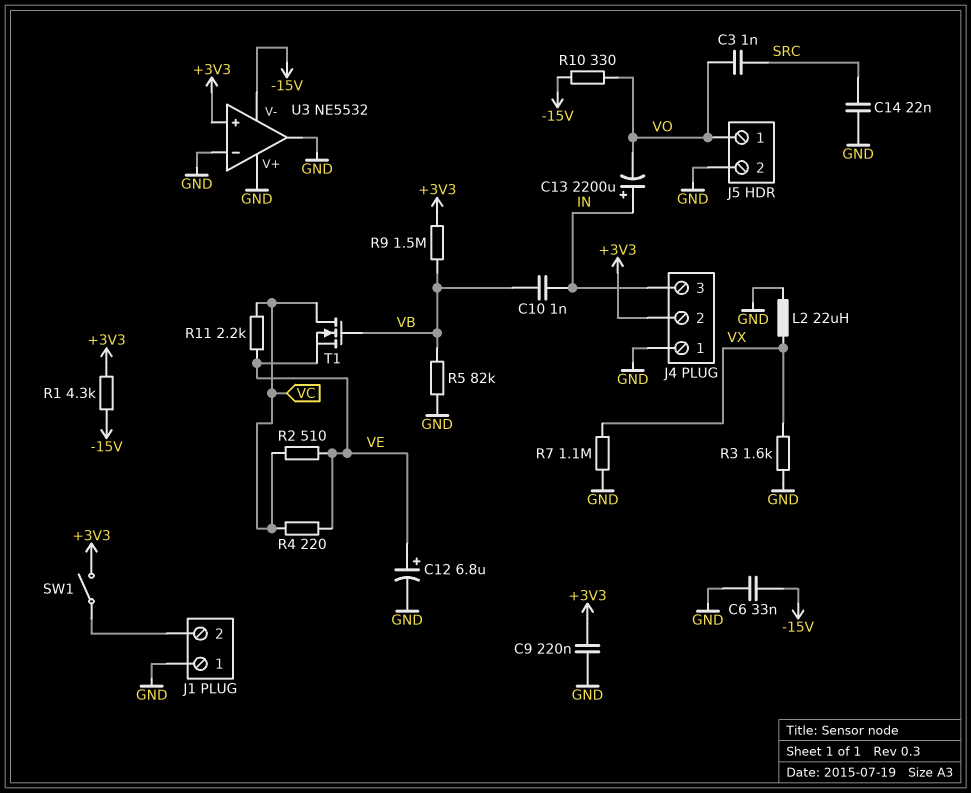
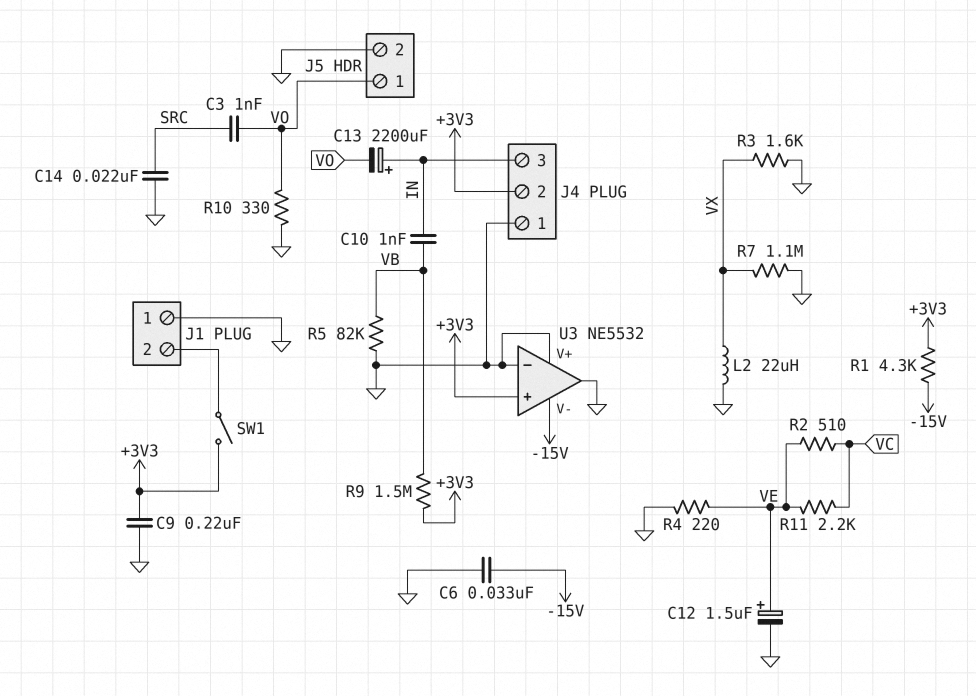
C12: 6.8uF (plus VE, minus GND) -> 1.5uF (plus VE, minus GND)
R4: 220 (VC, VE) -> 220 (GND, VE)
R10: 330 (-15V, VO) -> 330 (GND, VO)
T1: NMOS (G VB, D VC, S VE) -> none

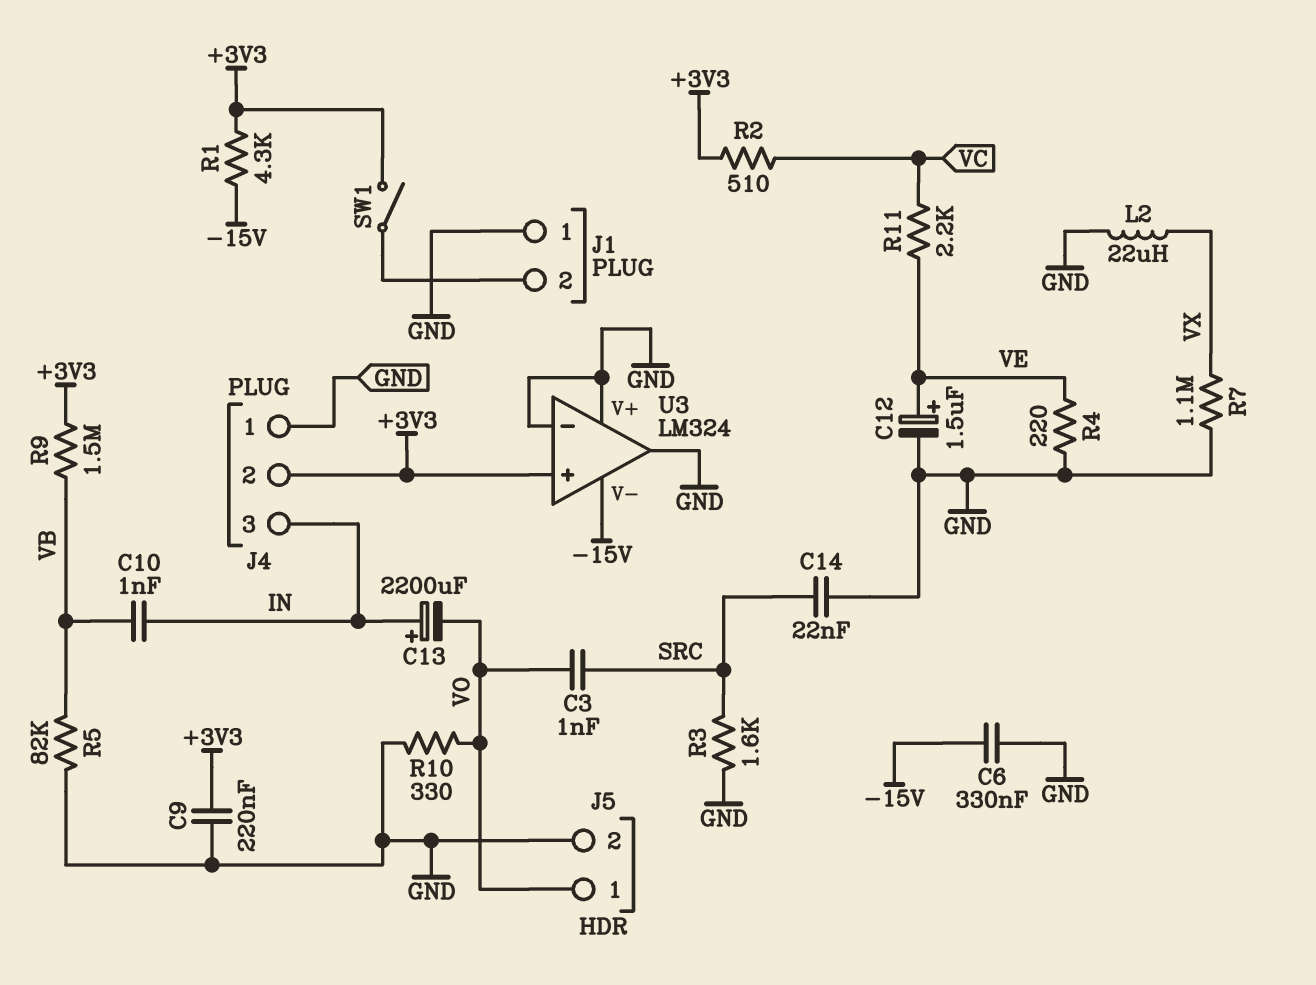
C6: 33nF (-15V, GND) -> 330nF (-15V, GND)
R2: 510 (VC, VE) -> 510 (+3V3, VC)
R3: 1.6k (GND, VX) -> 1.6k (GND, SRC)
U3: NE5532 -> LM324

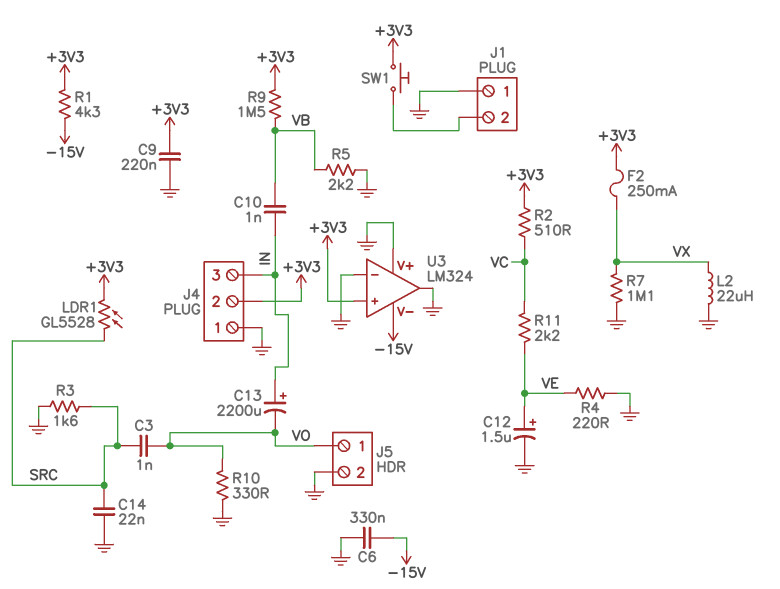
F2: none -> 250mA (+3V3, VX)
LDR1: none -> GL5528 (+3V3, SRC)
R5: 82k (GND, VB) -> 2.2k (GND, VB)
SW1: switch (+3V3, J1/2) -> button (+3V3, J1/2)

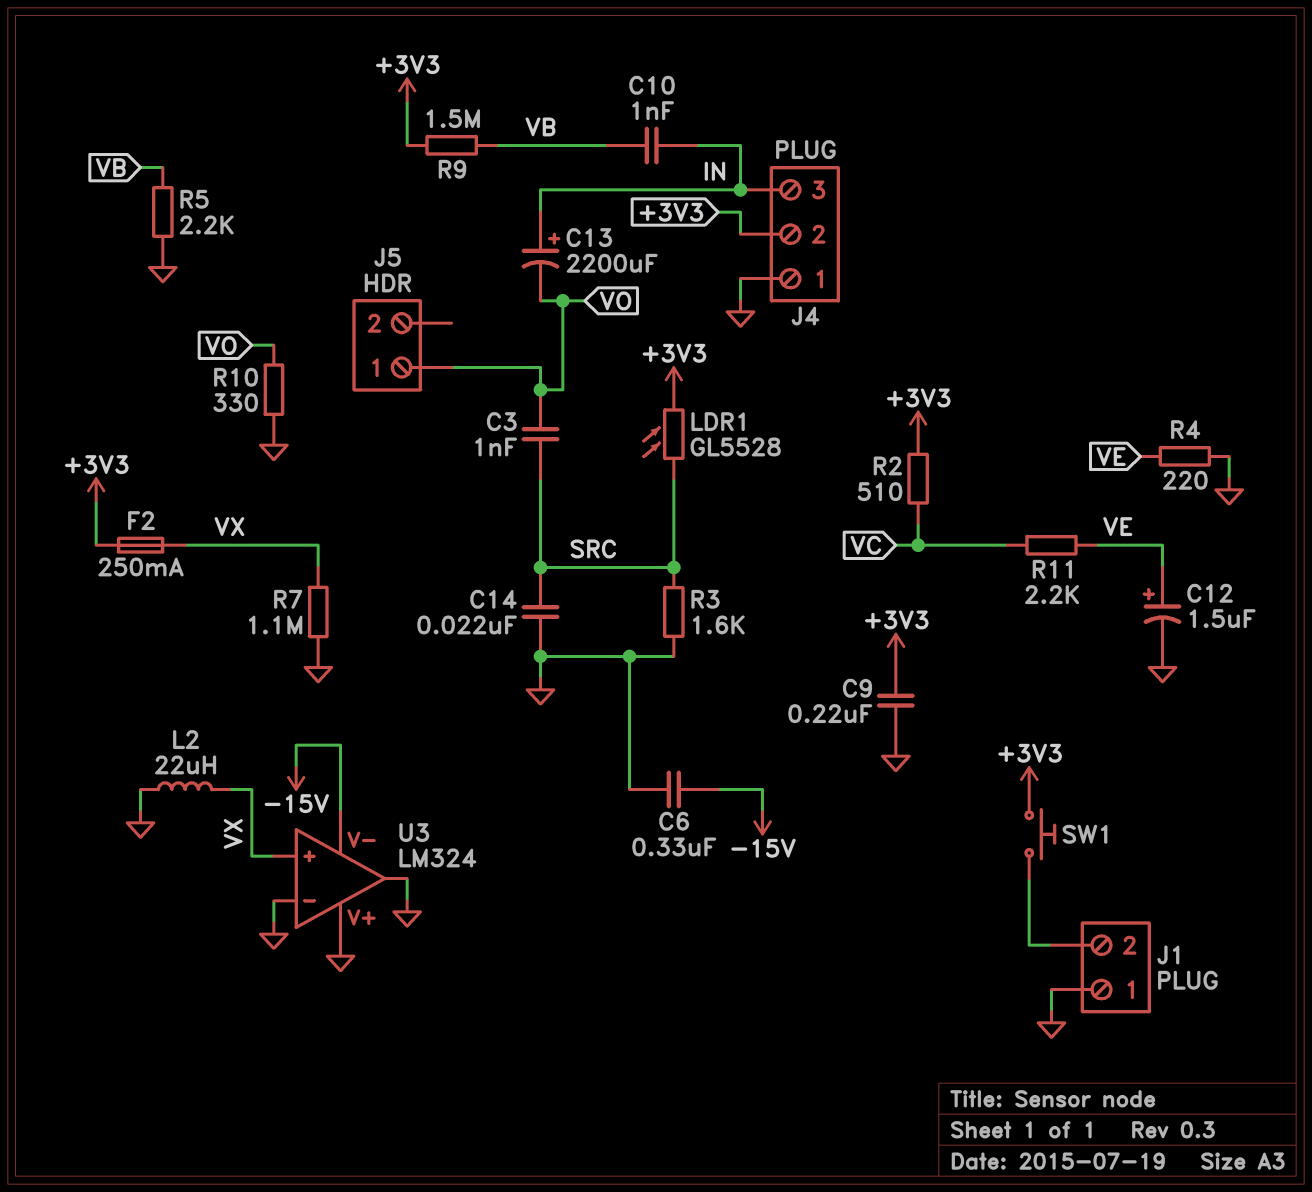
J5 pin 2: GND -> none
R1: 4.3k (+3V3, -15V) -> none
U3 pin in+: +3V3 -> VX

